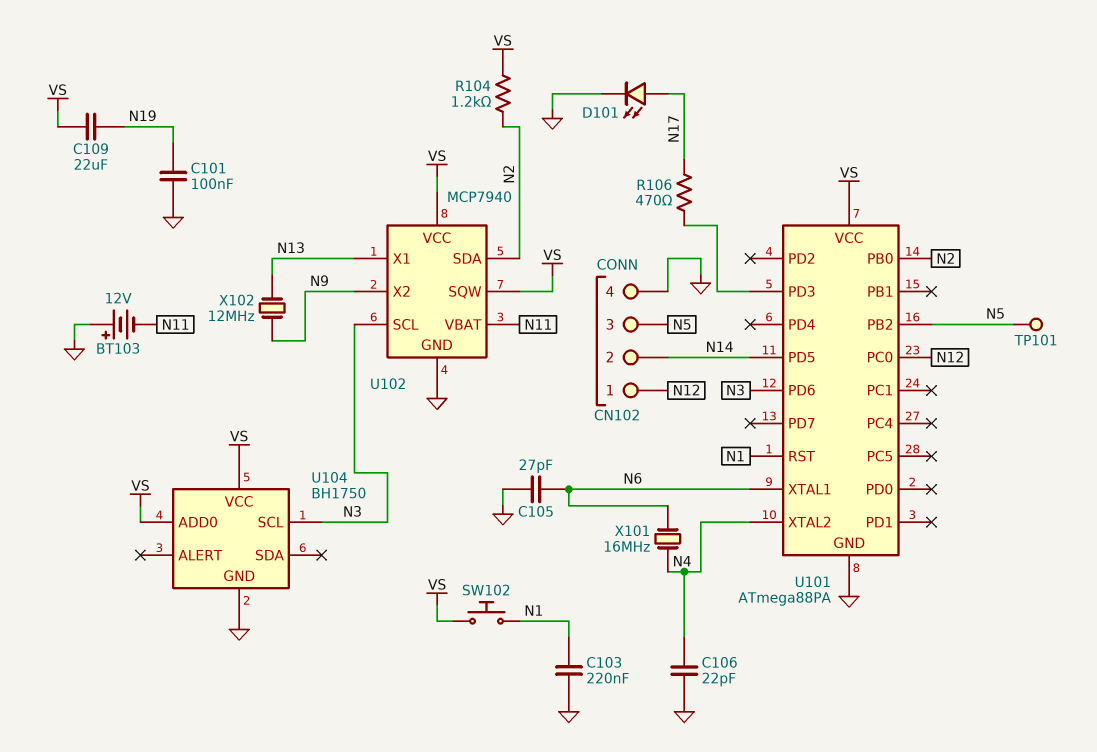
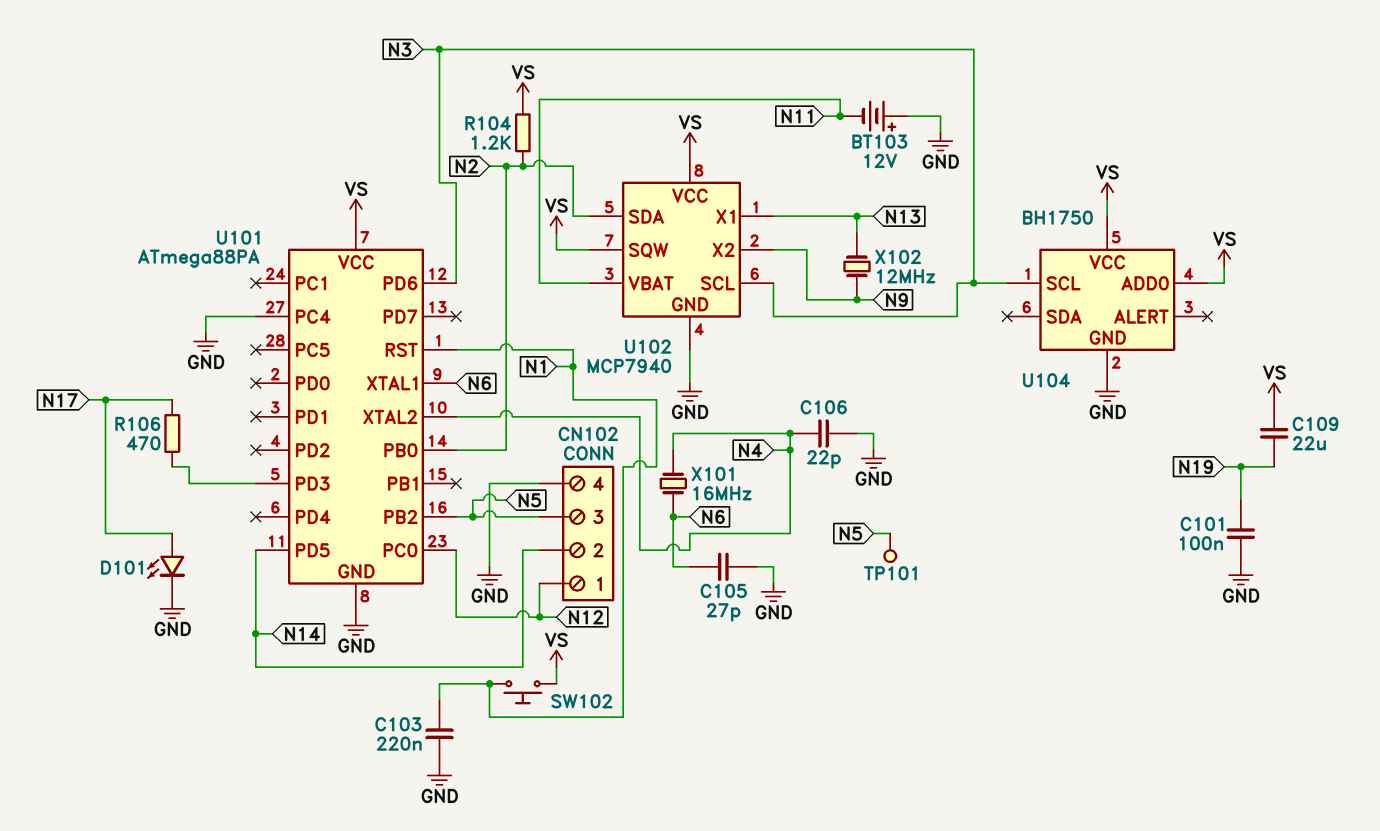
U101 pin PC4: none -> GND

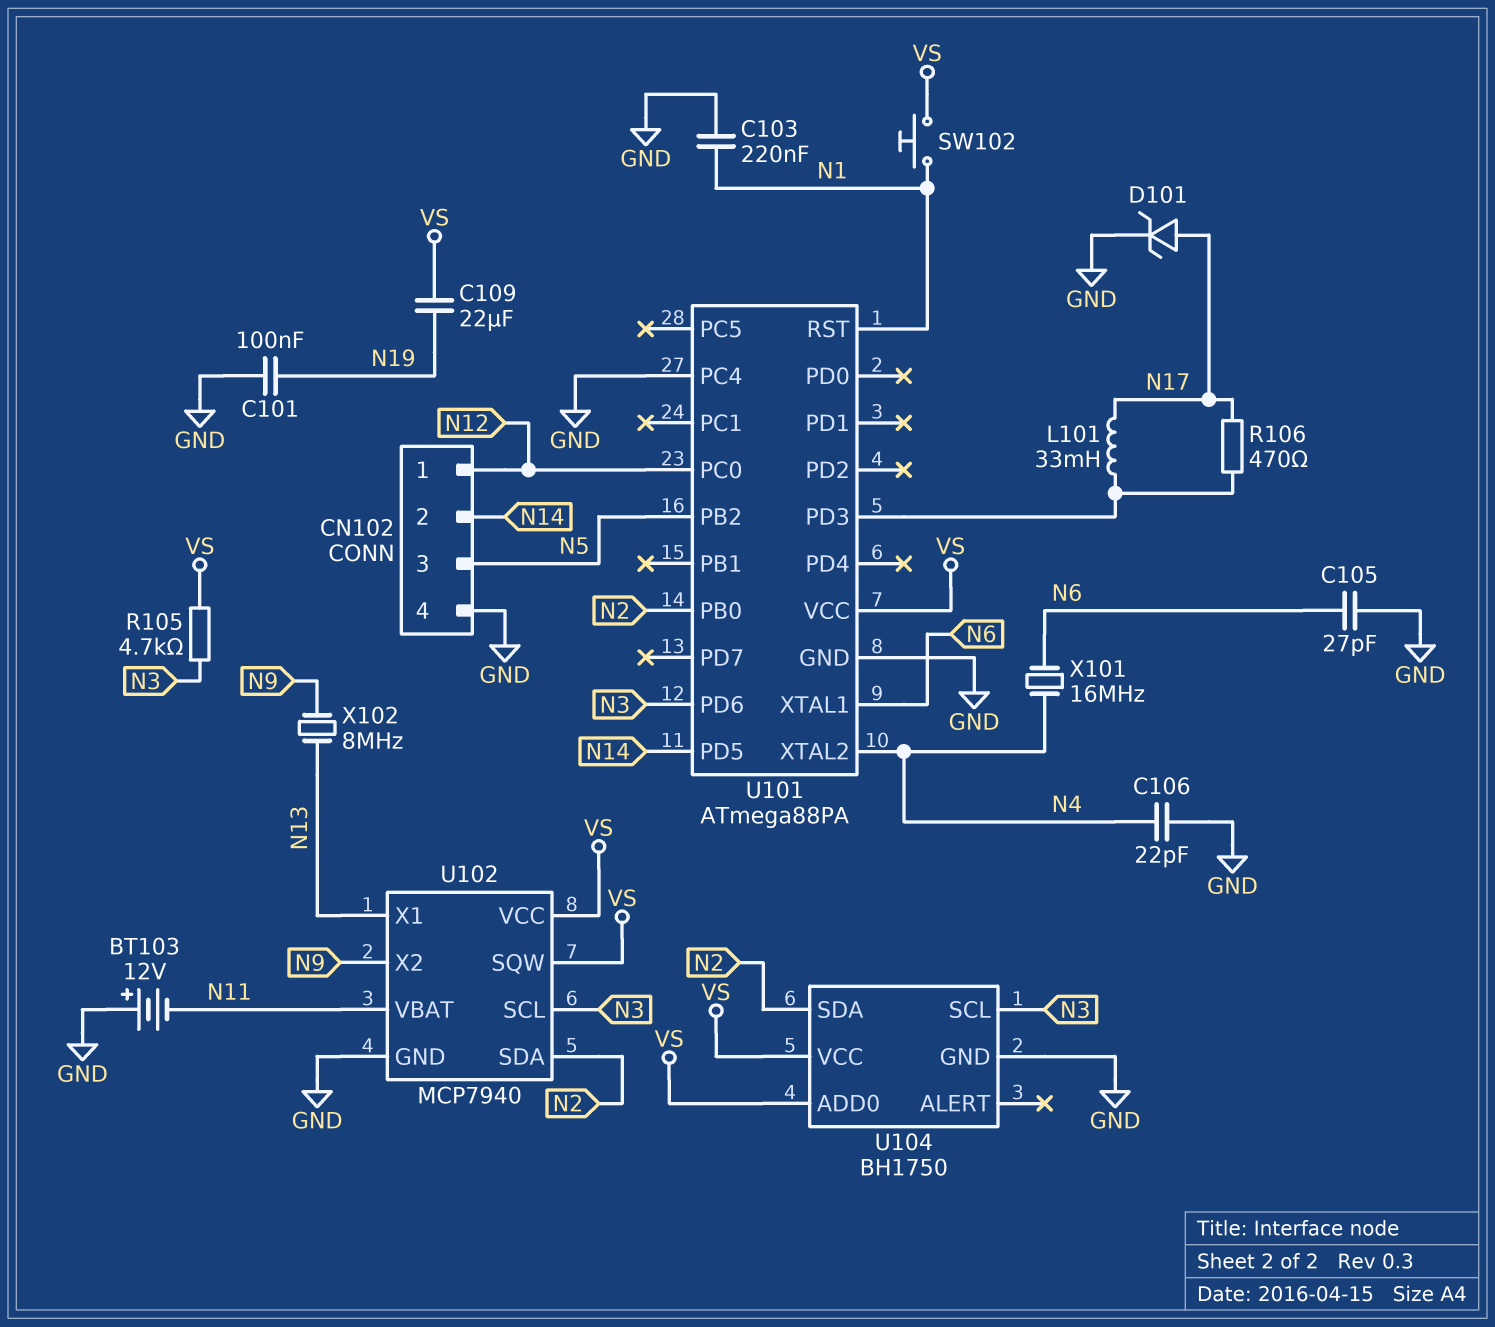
D101: LED (A N17, K GND) -> zener (A N17, K GND)
L101: none -> 33mH (N17, U101/PD3)
R104: 1.2k (N2, VS) -> none
R105: none -> 4.7k (N3, VS)
TP101: test point (N5) -> none
U104 pin SDA: none -> N2
X102: 12MHz (N9, N13) -> 8MHz (N9, N13)

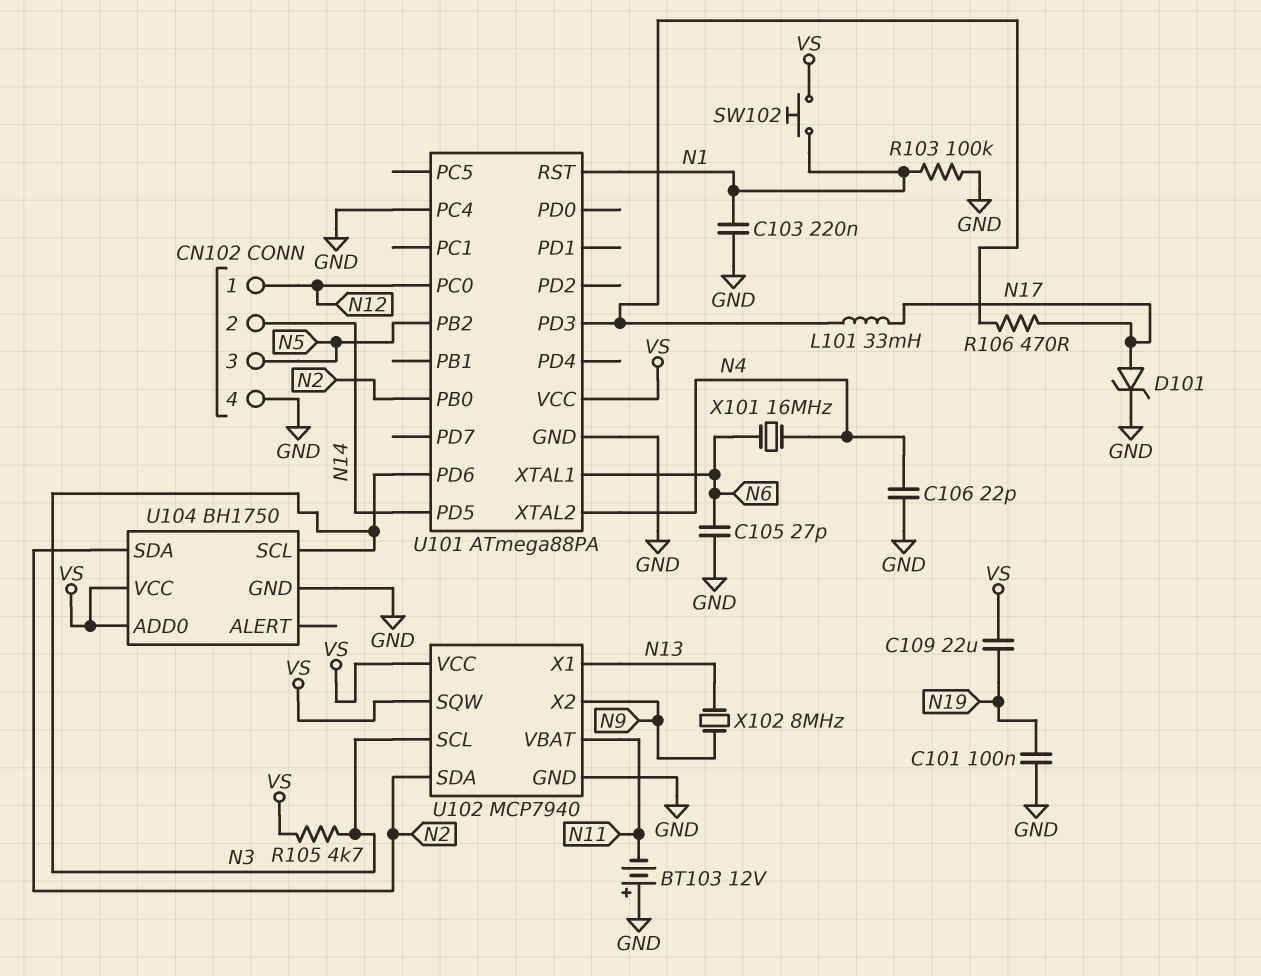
R103: none -> 100k (GND, N1)

